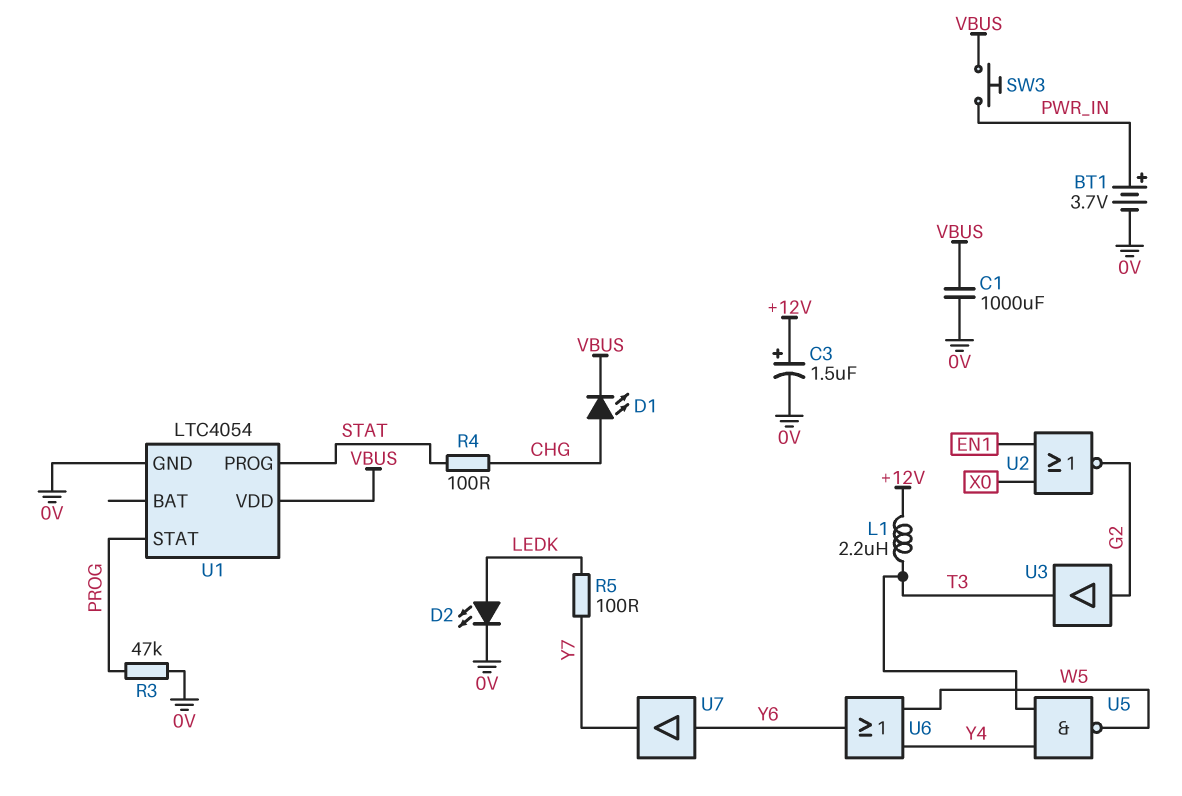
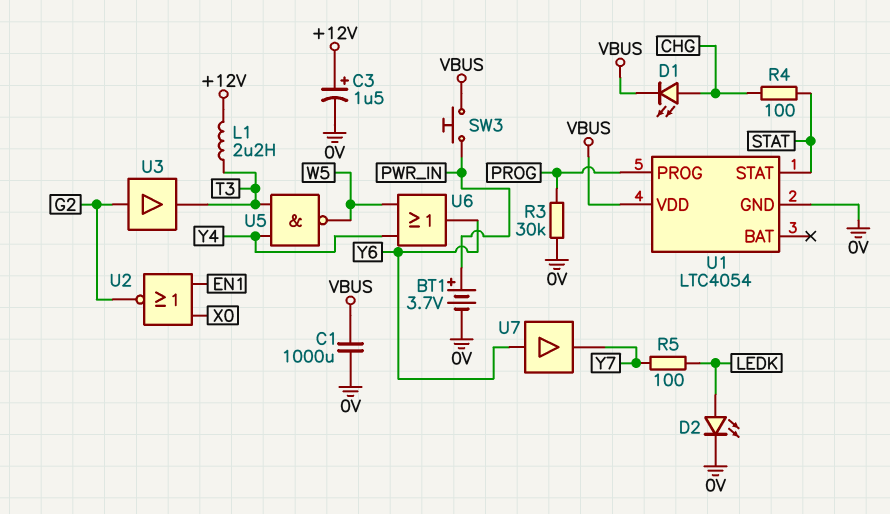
R3: 47k (0V, PROG) -> 30k (0V, PROG)
U1 pin PROG: STAT -> PROG
U1 pin STAT: PROG -> STAT

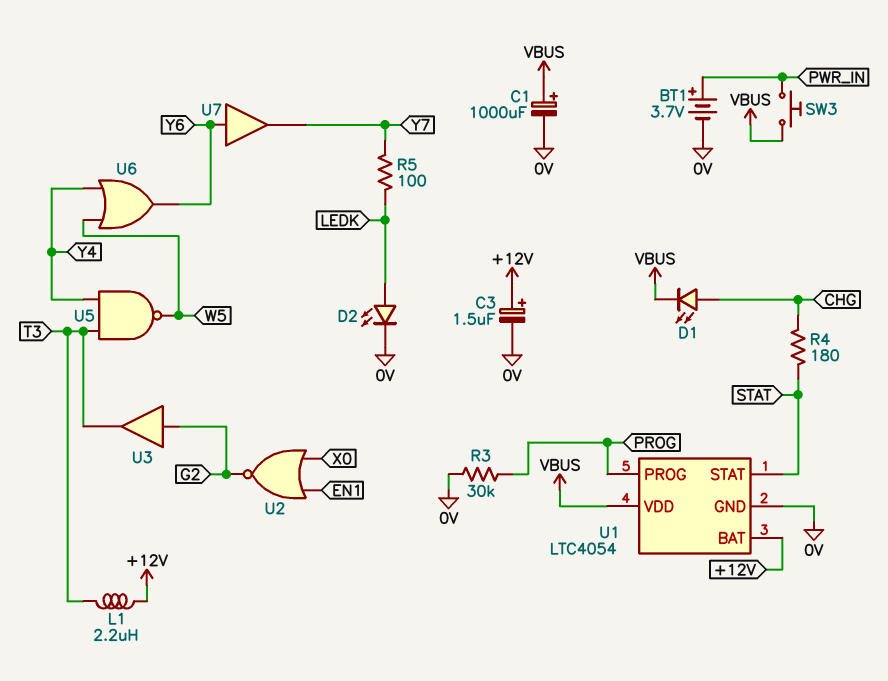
C1: 1000uF (0V, VBUS) -> 1000uF (plus VBUS, minus 0V)
R4: 100 (CHG, STAT) -> 180 (CHG, STAT)
U1 pin BAT: none -> +12V

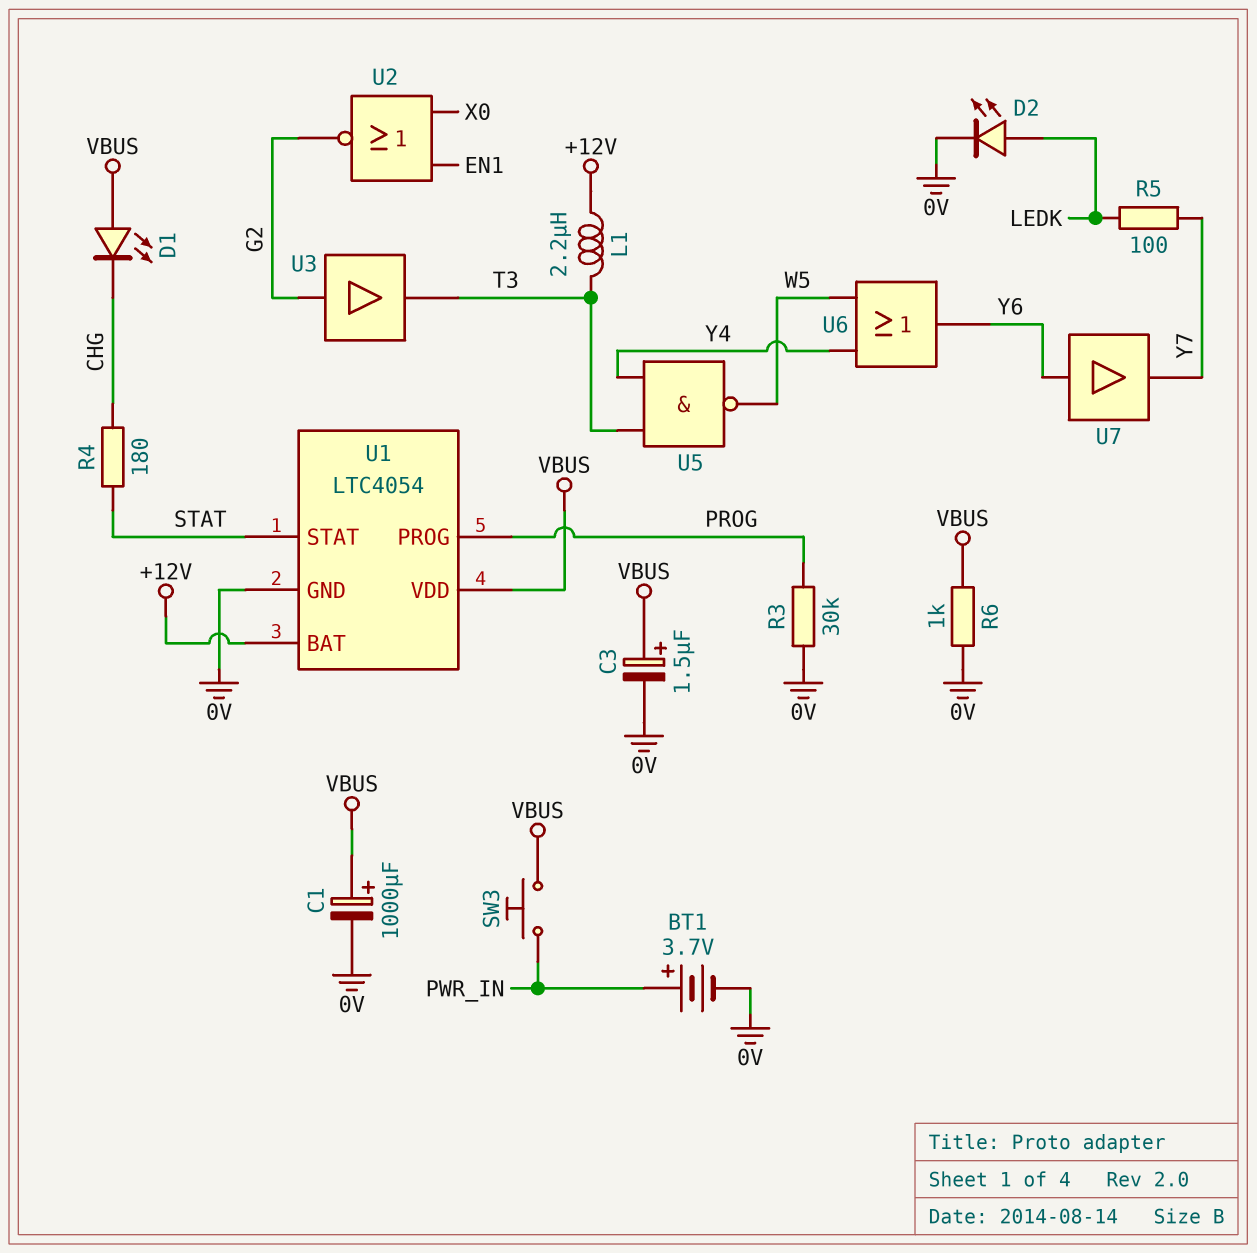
C3: 1.5uF (plus +12V, minus 0V) -> 1.5uF (plus VBUS, minus 0V)
D1: LED (A CHG, K VBUS) -> LED (A VBUS, K CHG)
R6: none -> 1k (0V, VBUS)

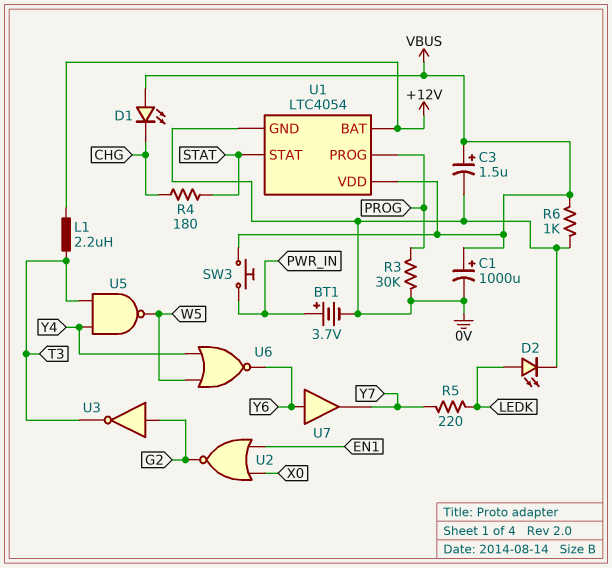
R5: 100 (LEDK, Y7) -> 220 (LEDK, Y7)
U3: buffer (in G2, out T3) -> NOT (in G2, out T3)
U6: OR (in W5, in Y4, out Y6) -> NOR (in W5, in Y4, out Y6)

